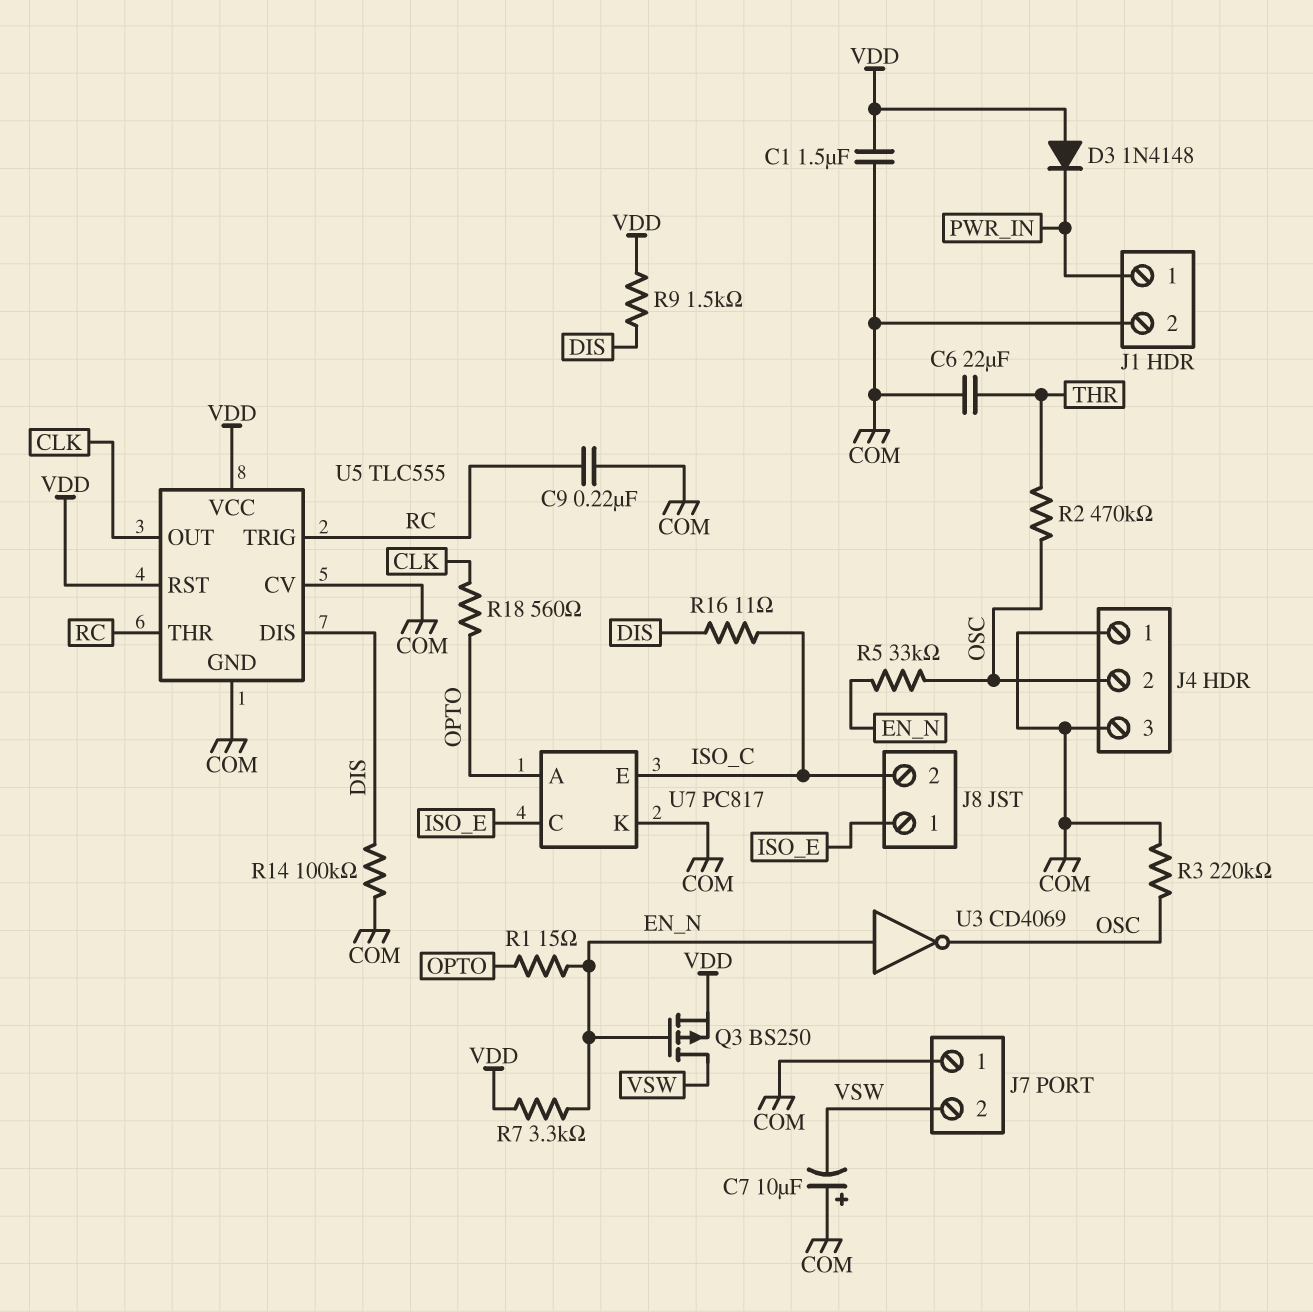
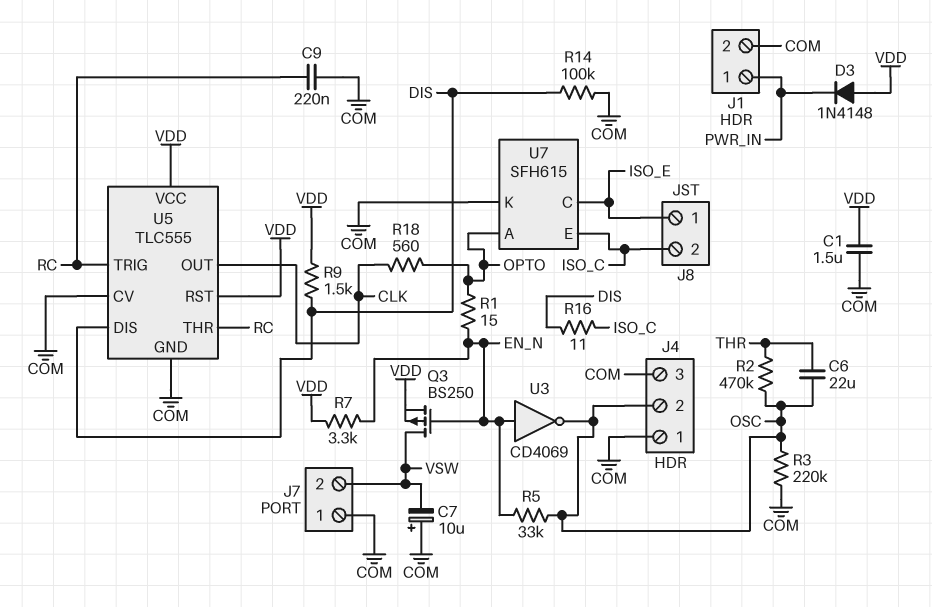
C6: 22uF (COM, THR) -> 22uF (OSC, THR)
U7: PC817 -> SFH615

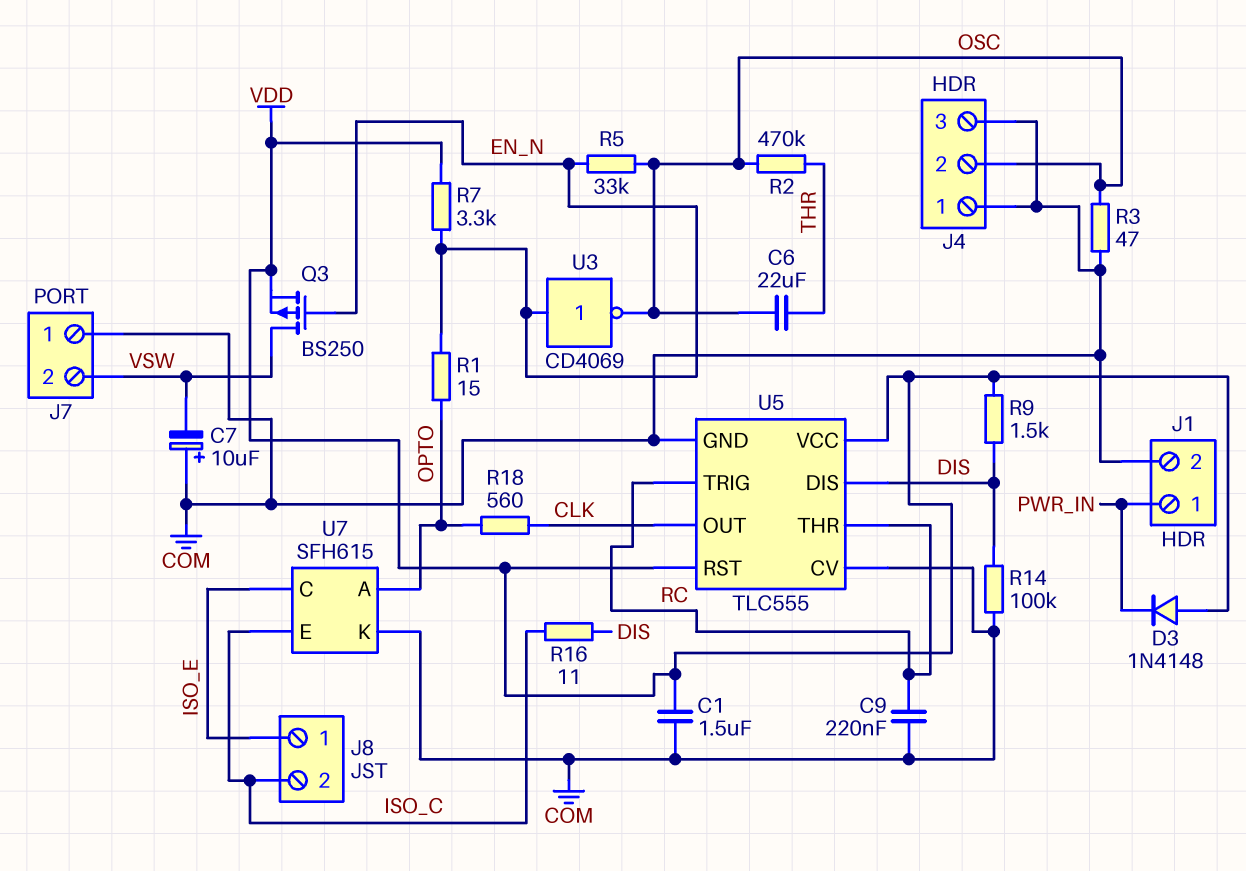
R3: 220k (COM, OSC) -> 47 (COM, OSC)

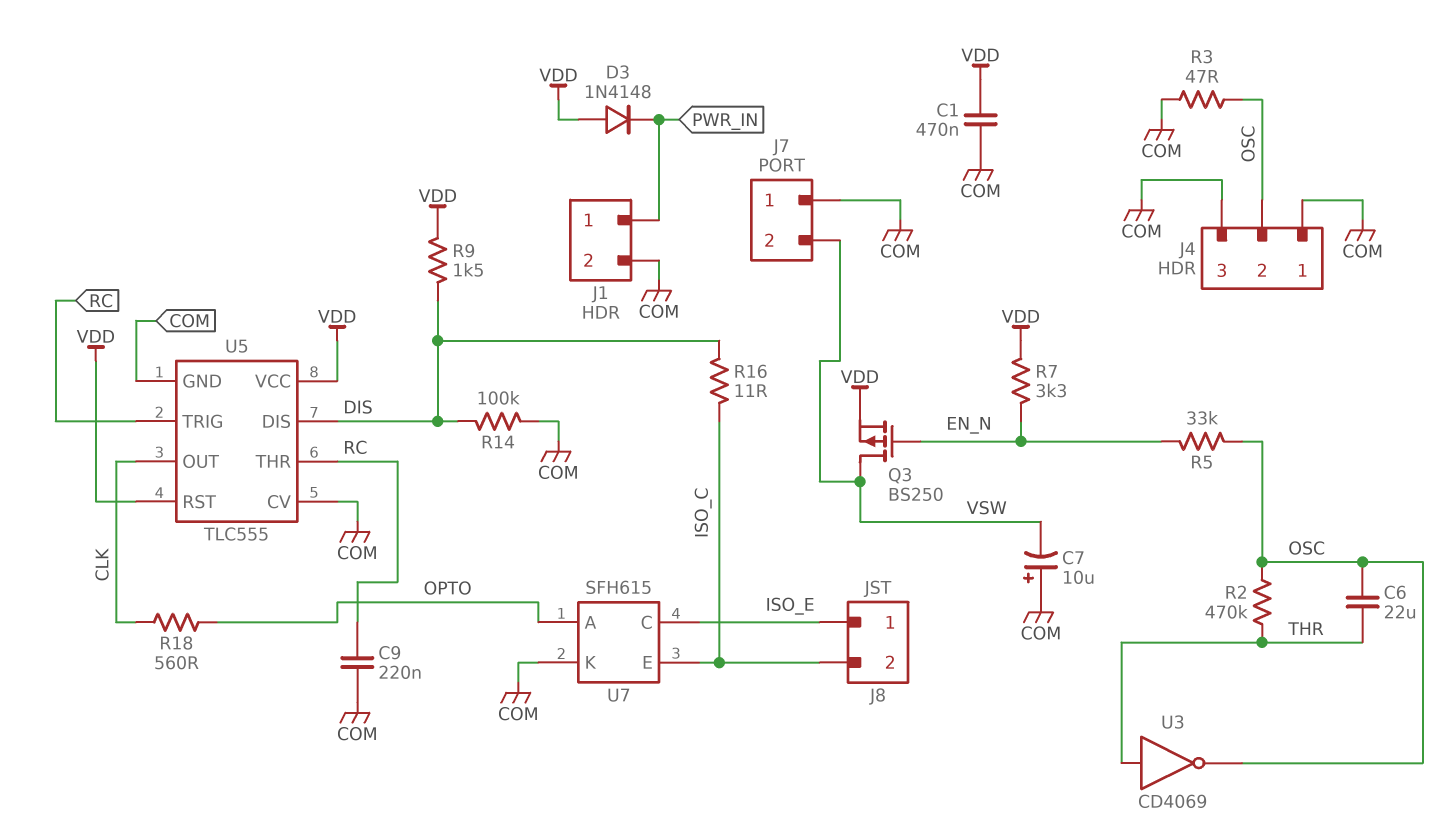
C1: 1.5uF (COM, VDD) -> 470nF (COM, VDD)
R1: 15 (EN_N, OPTO) -> none
U3: NOT CD4069 (in EN_N, out OSC) -> NOT CD4069 (in THR, out OSC)

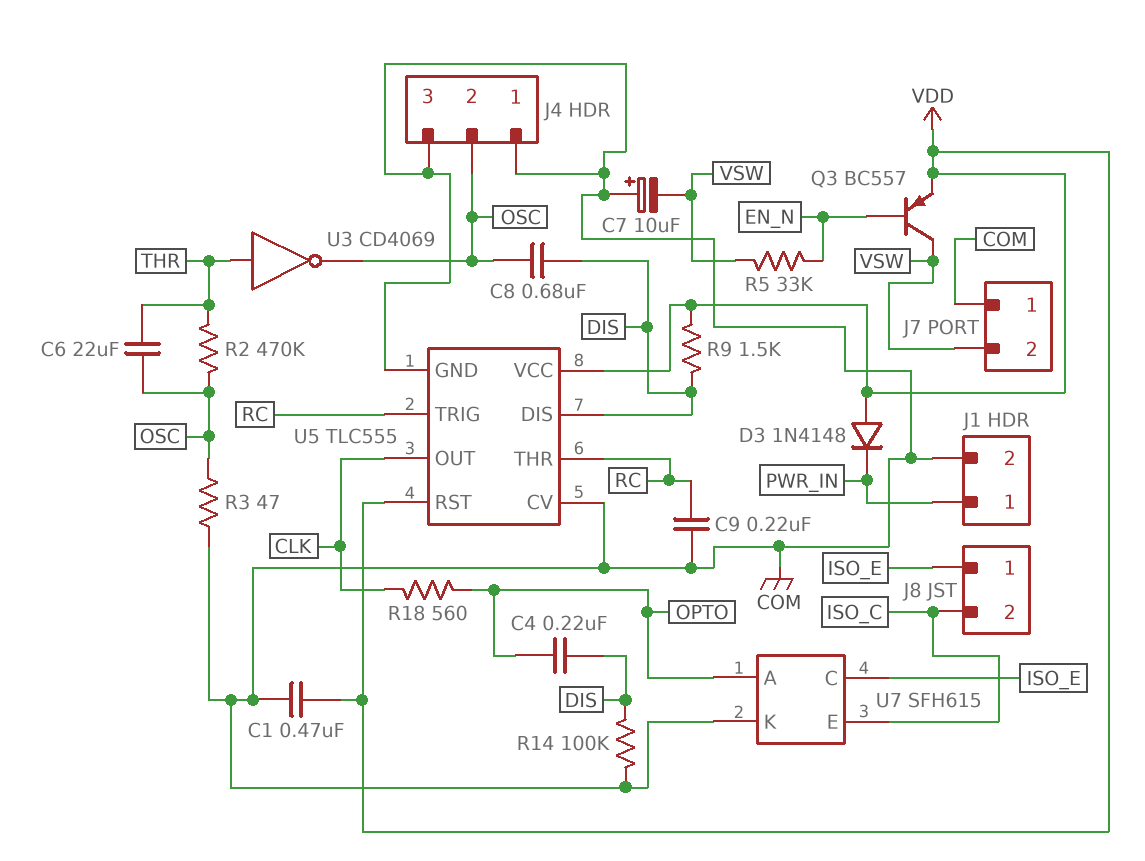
C4: none -> 220nF (DIS, OPTO)
C8: none -> 680nF (DIS, OSC)
Q3: PMOS BS250 (G EN_N, D VSW, S VDD) -> PNP BC557 (B EN_N, C VSW, E VDD)
R5: 33k (EN_N, OSC) -> 33k (EN_N, VSW)
R7: 3.3k (EN_N, VDD) -> none
R16: 11 (DIS, ISO_C) -> none

